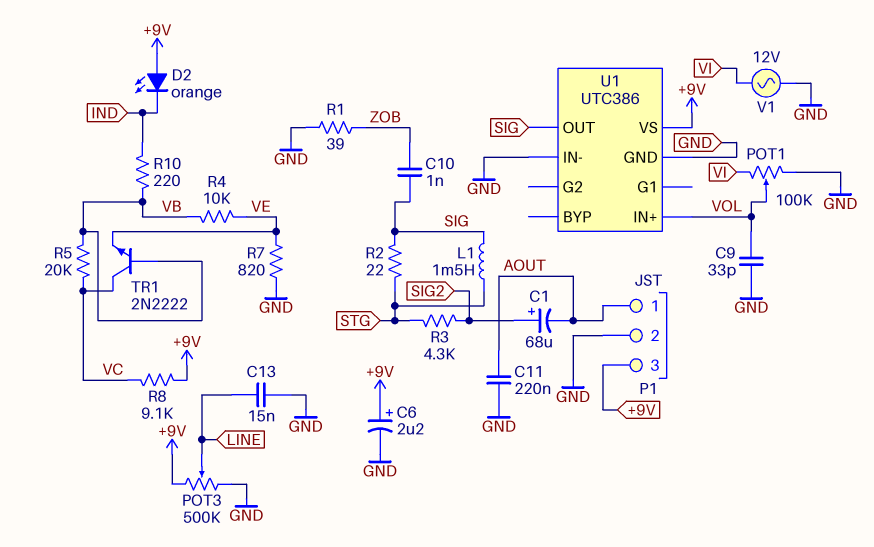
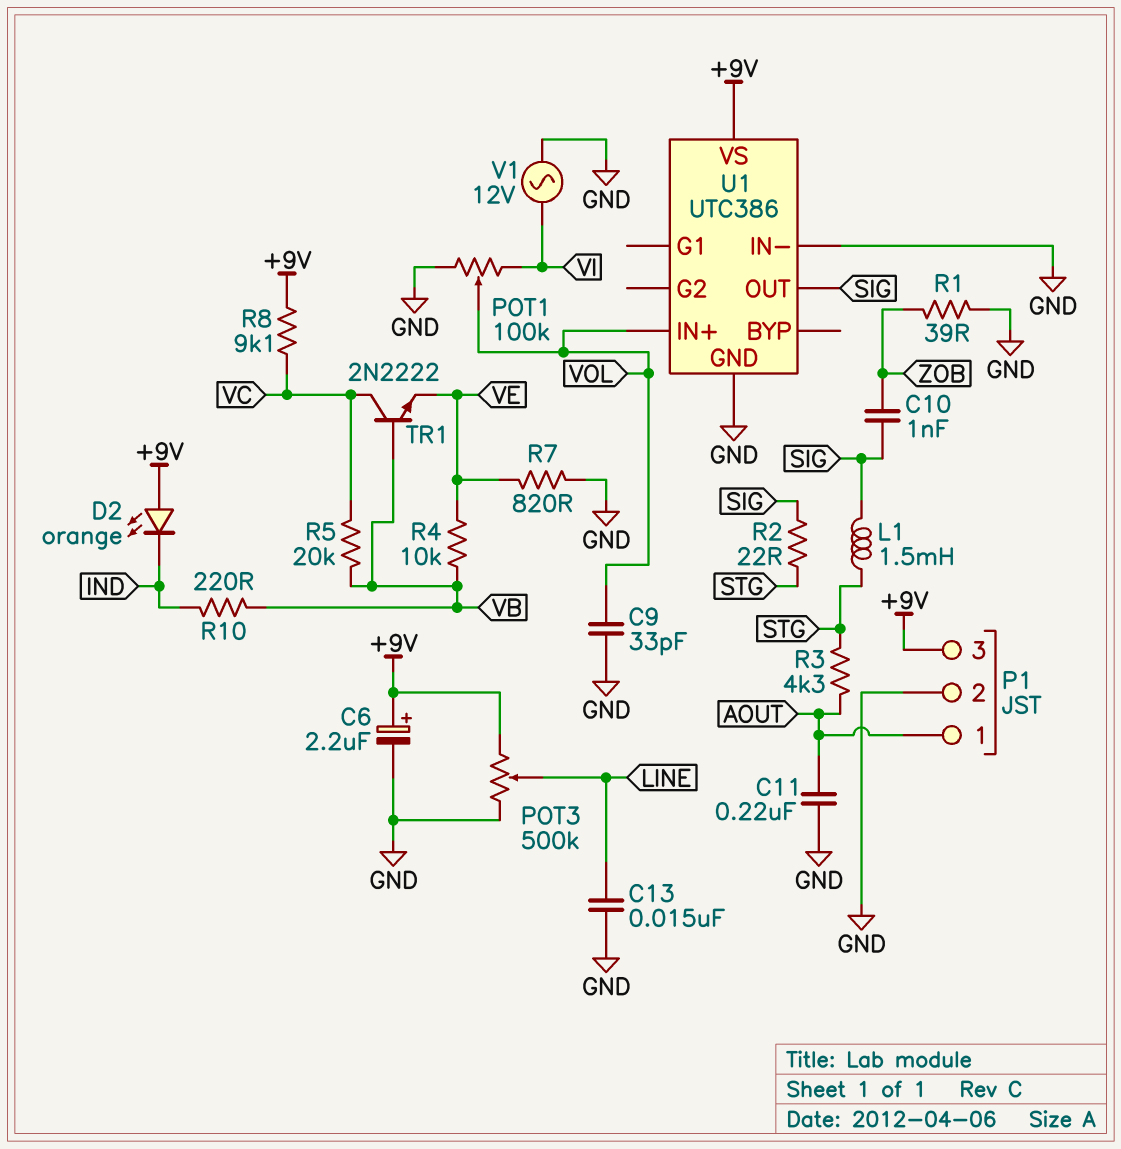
C1: 68uF (plus SIG2, minus AOUT) -> none
R3: 4.3k (SIG2, STG) -> 4.3k (AOUT, STG)

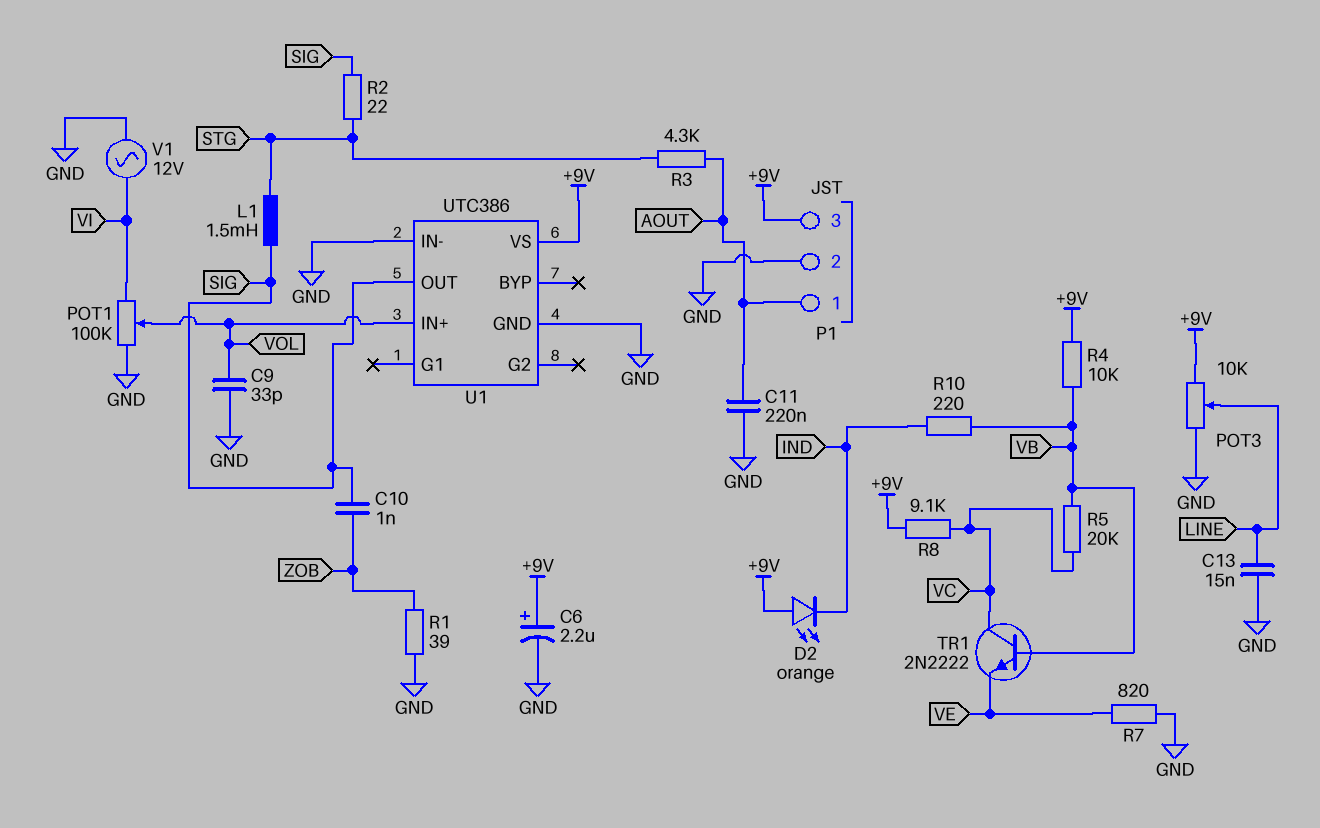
POT3: 500k (+9V, GND, wiper LINE) -> 10k (+9V, GND, wiper LINE)
R4: 10k (VB, VE) -> 10k (+9V, VB)

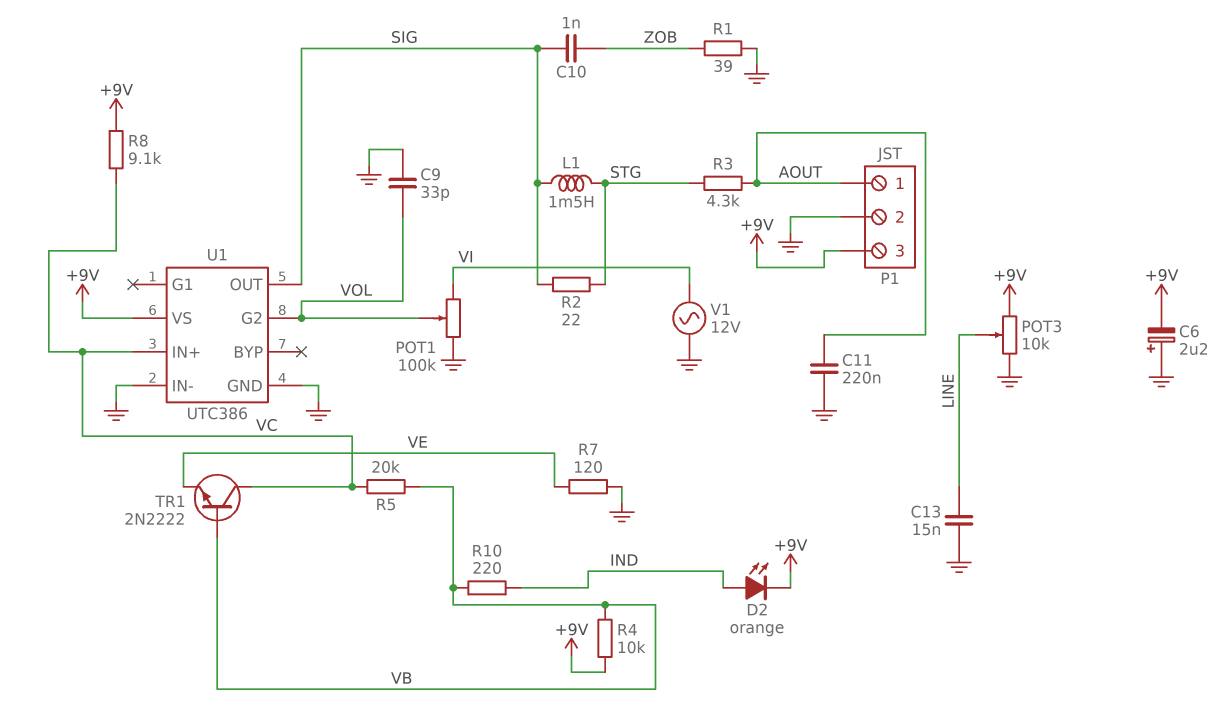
C6: 2.2uF (plus +9V, minus GND) -> 2.2uF (plus GND, minus +9V)
D2: LED orange (A +9V, K IND) -> LED orange (A IND, K +9V)
R7: 820 (GND, VE) -> 120 (GND, VE)
U1 pin G2: none -> VOL
U1 pin IN+: VOL -> VC

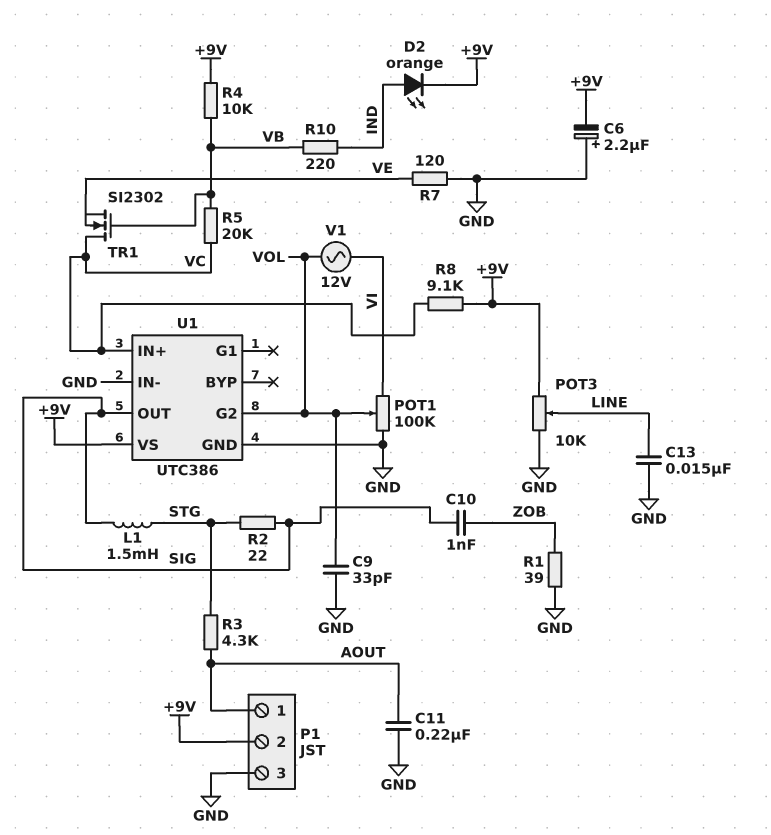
P1 pin 2: GND -> +9V
P1 pin 3: +9V -> GND
TR1: NPN 2N2222 (B VB, C VC, E VE) -> NMOS SI2302 (G VB, D VC, S VE)
V1: AC 12V (GND, VI) -> AC 12V (VI, VOL)

